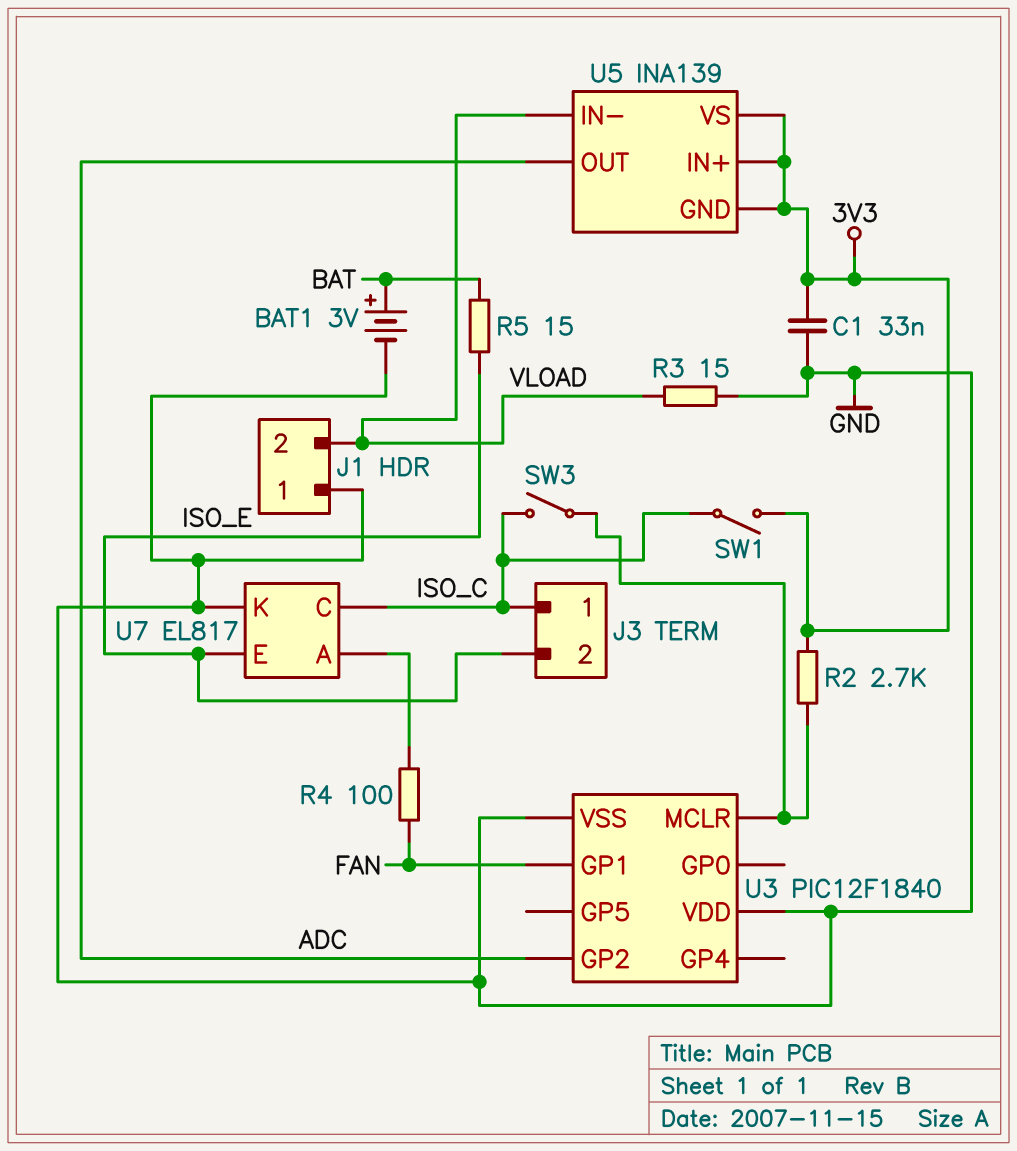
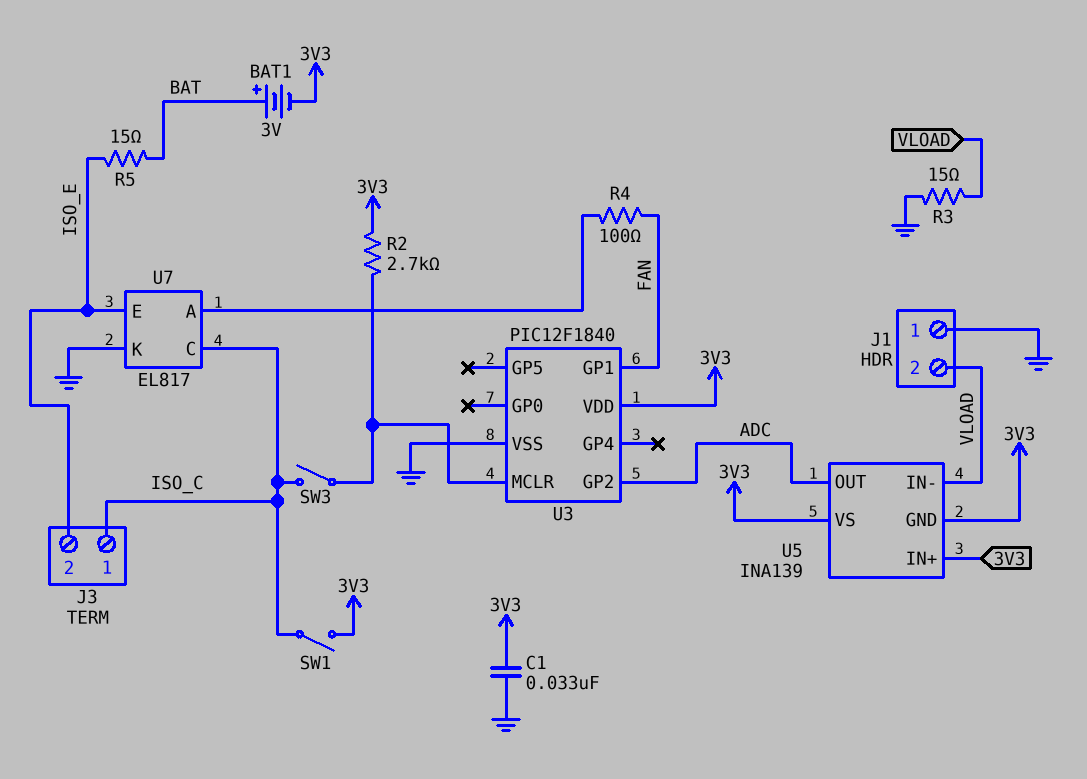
BAT1: 3V (plus BAT, minus GND) -> 3V (plus BAT, minus 3V3)
U3 pin VDD: GND -> 3V3

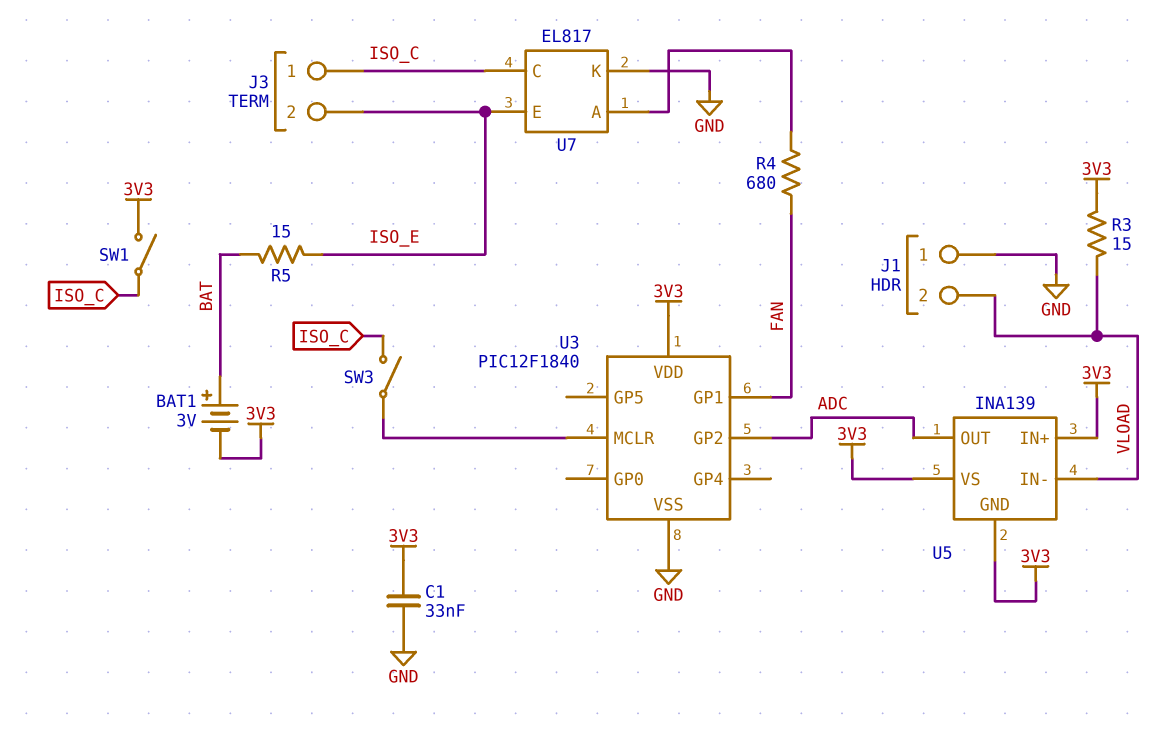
R2: 2.7k (3V3, U3/MCLR) -> none
R3: 15 (GND, VLOAD) -> 15 (3V3, VLOAD)
R4: 100 (FAN, U7/A) -> 680 (FAN, U7/A)

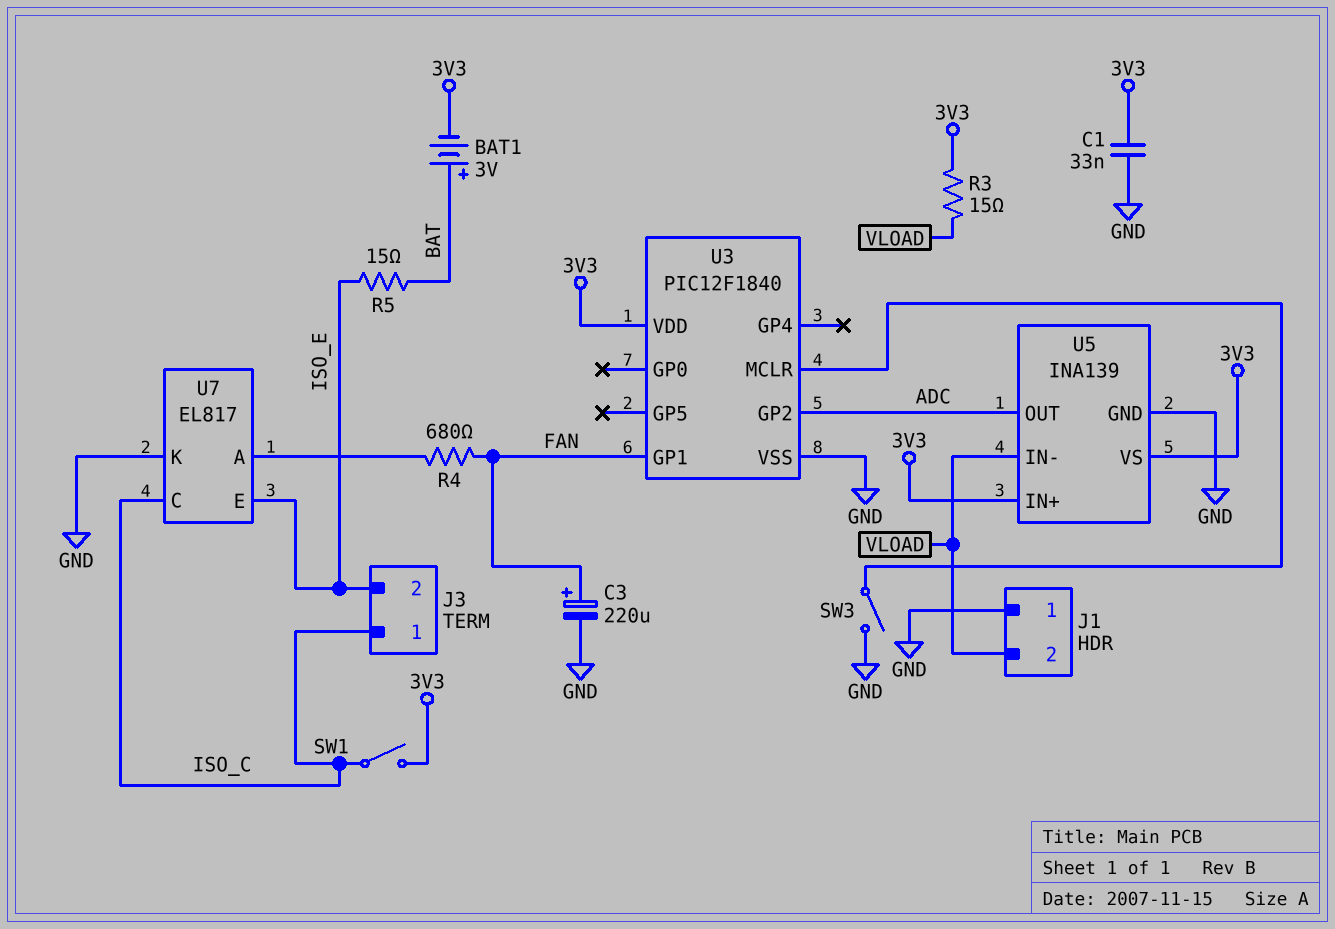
C3: none -> 220uF (plus FAN, minus GND)
SW3: switch (ISO_C, U3/MCLR) -> switch (GND, U3/MCLR)
U5 pin GND: 3V3 -> GND

